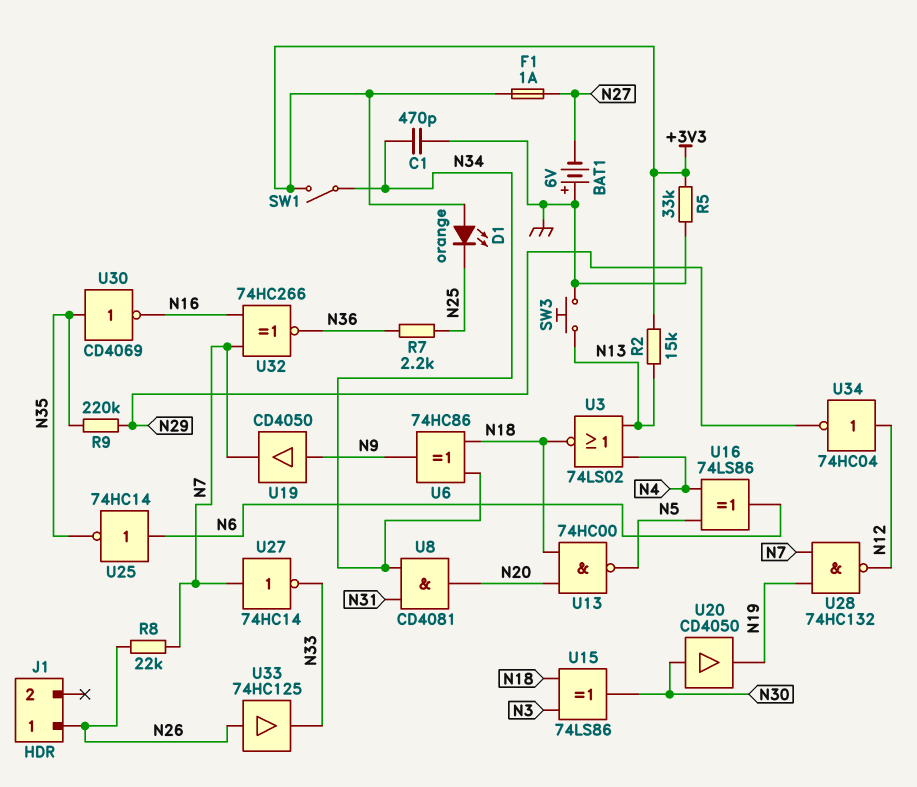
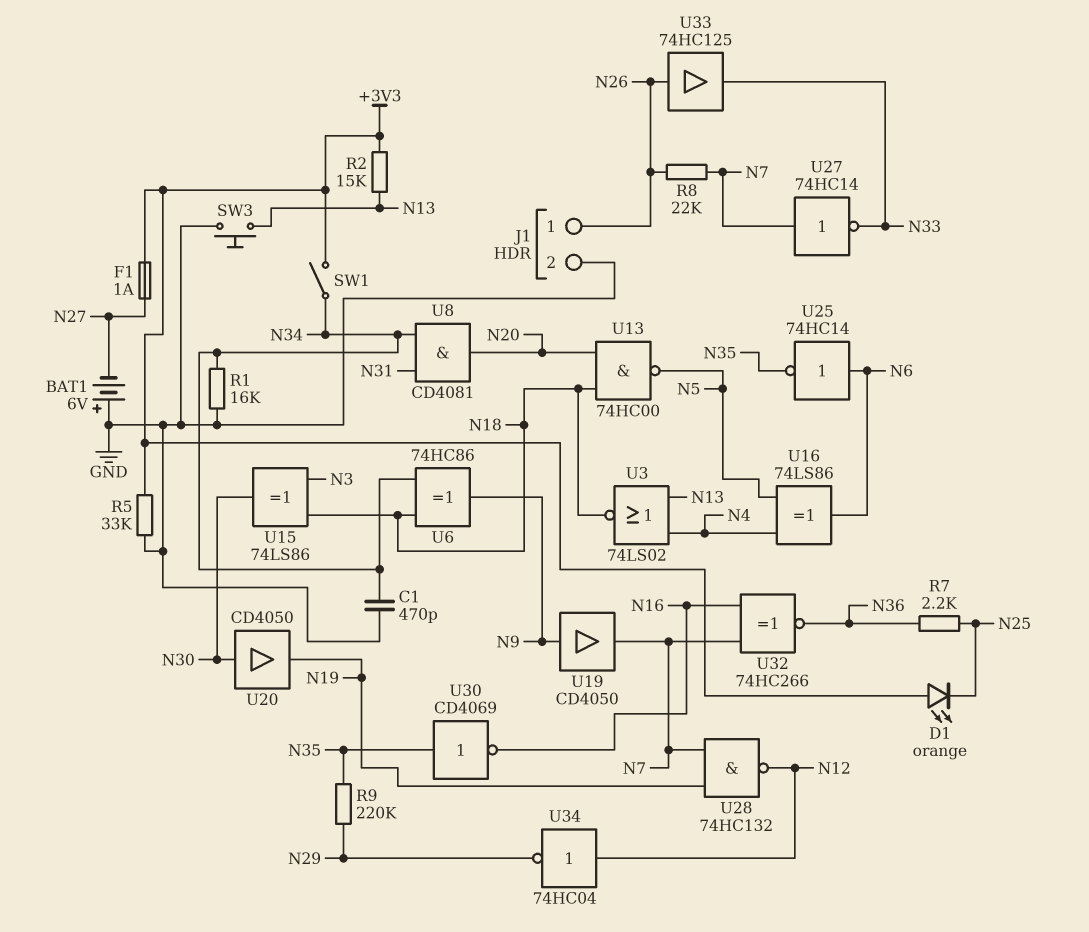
J1 pin 2: none -> GND
R1: none -> 16k (GND, N34)

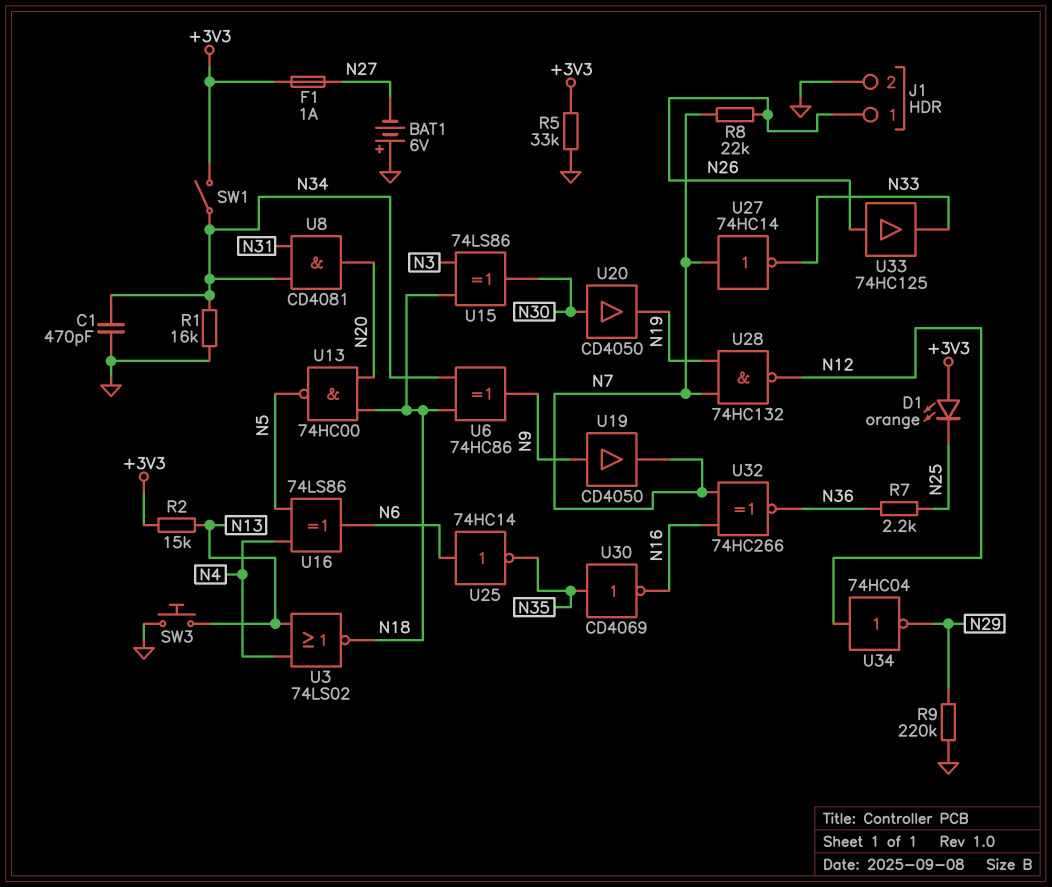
R9: 220k (N29, N35) -> 220k (GND, N29)

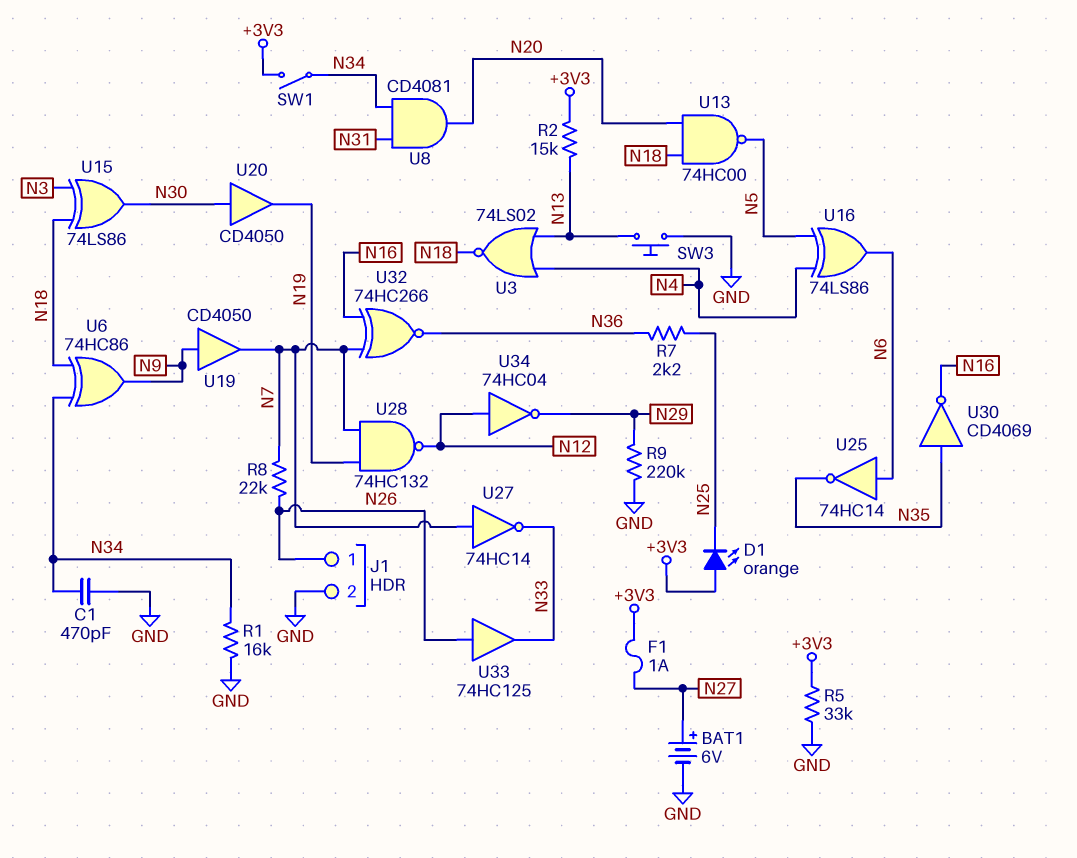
BAT1: 6V (plus GND, minus N27) -> 6V (plus N27, minus GND)

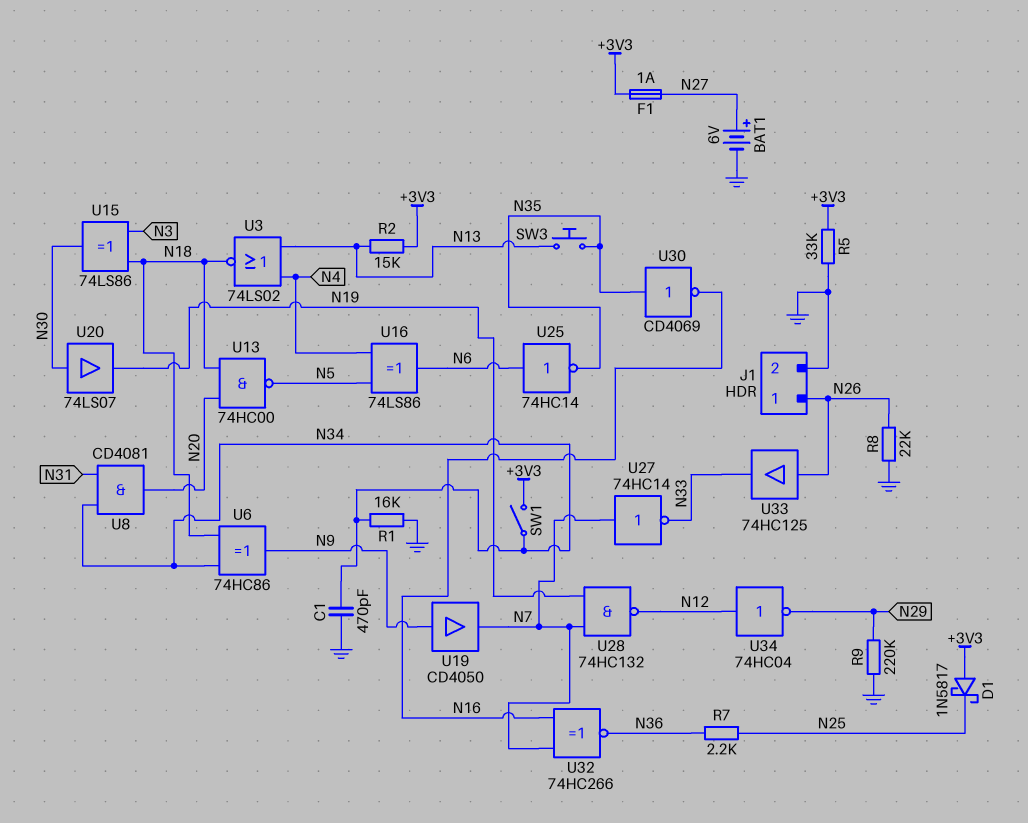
D1: LED orange (A +3V3, K N25) -> schottky 1N5817 (A +3V3, K N25)
R8: 22k (N7, N26) -> 22k (GND, N26)
SW3: button (GND, N13) -> button (N13, N35)
U20: buffer CD4050 (in N30, out N19) -> buffer 74LS07 (in N30, out N19)

